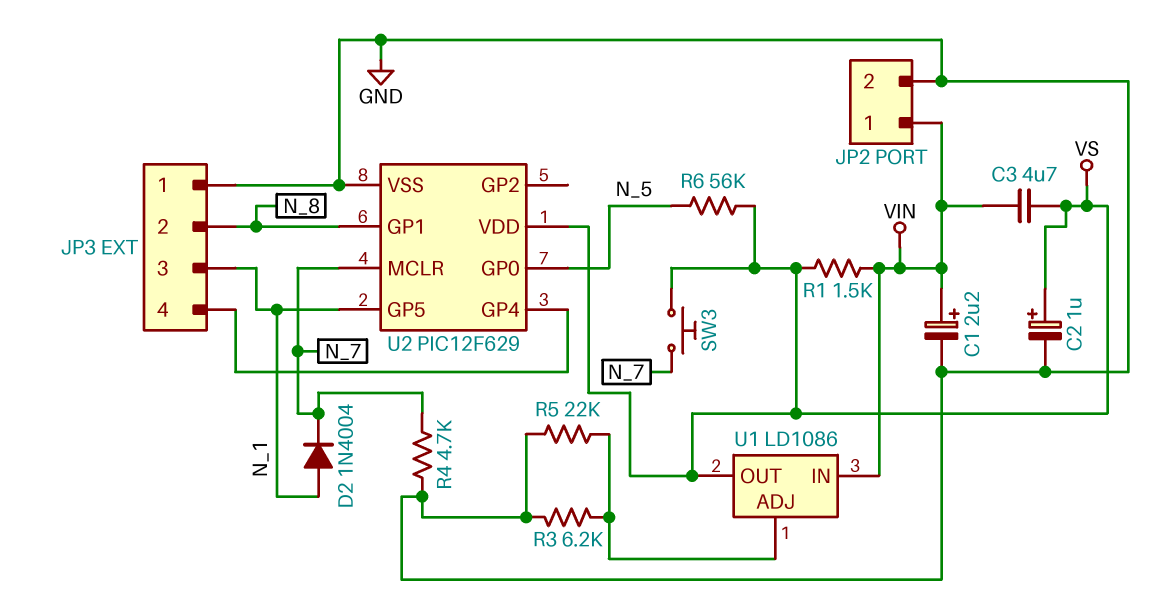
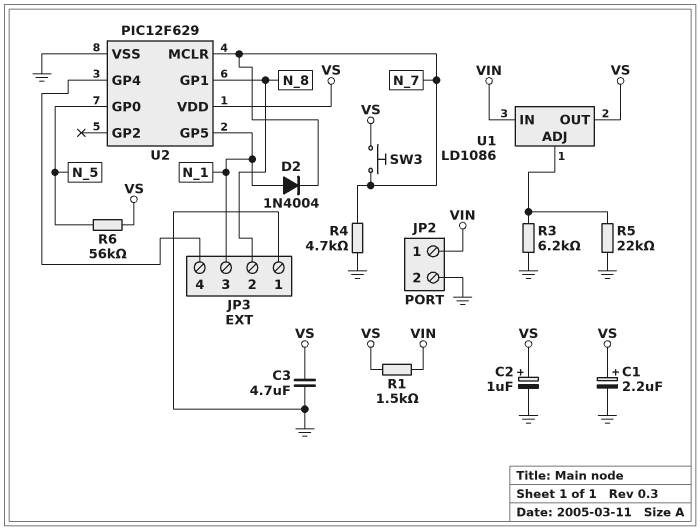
C1: 2.2uF (plus VIN, minus GND) -> 2.2uF (plus VS, minus GND)
C3: 4.7uF (VIN, VS) -> 4.7uF (GND, VS)

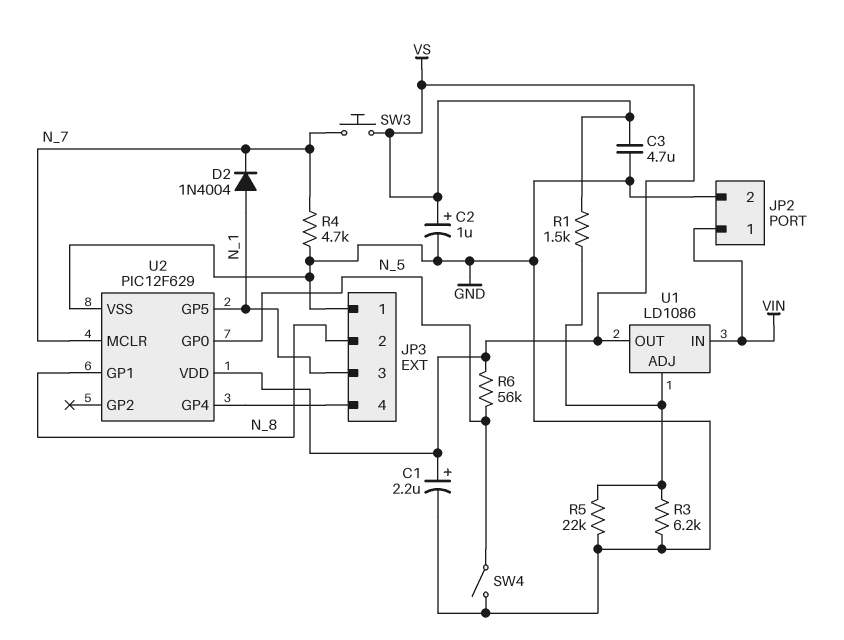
R1: 1.5k (VIN, VS) -> 1.5k (U1/ADJ, VS)
SW4: none -> switch (GND, N_5)

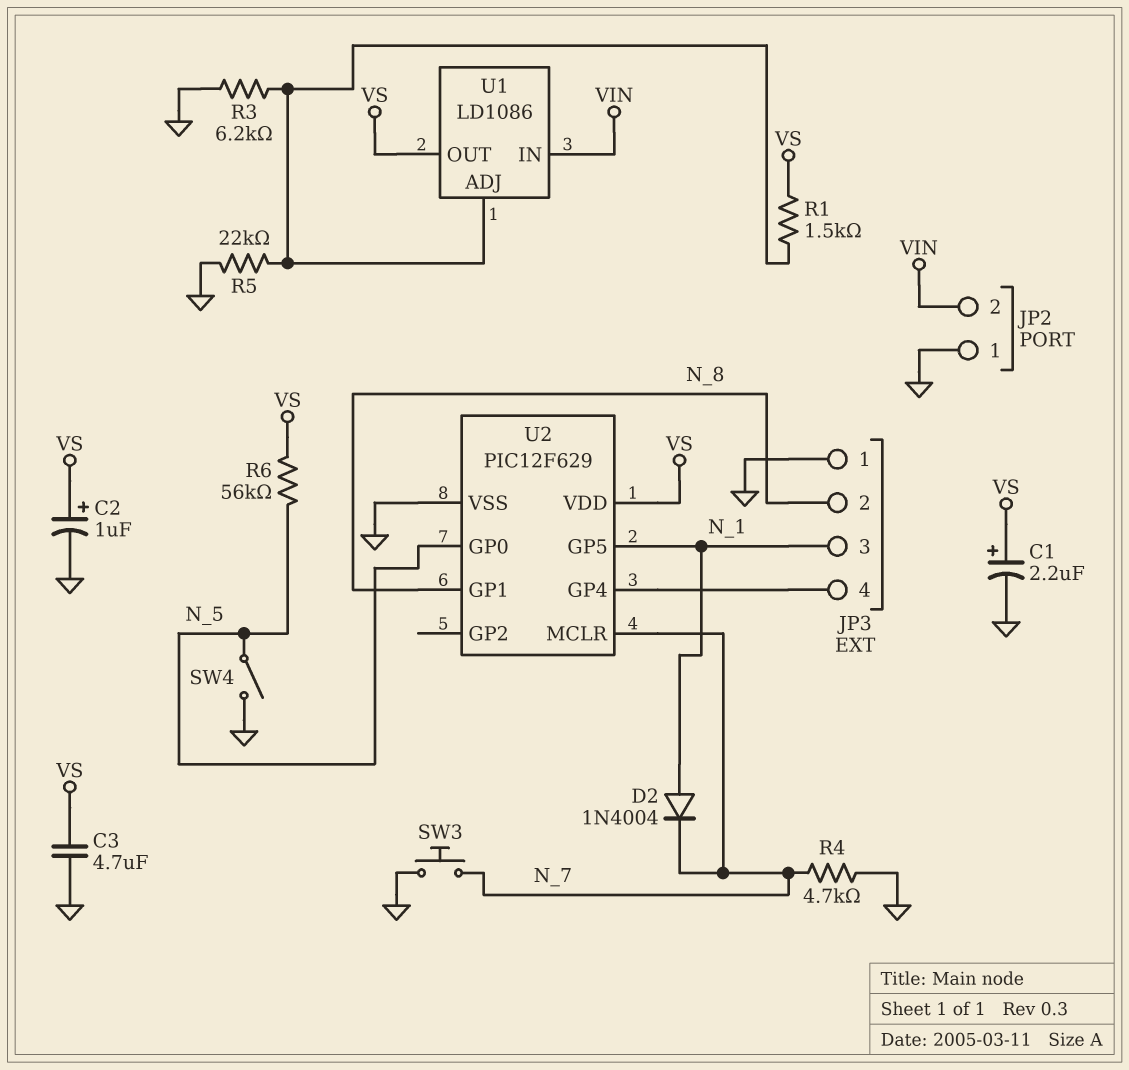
JP2 pin 1: VIN -> GND
JP2 pin 2: GND -> VIN
SW3: button (N_7, VS) -> button (GND, N_7)

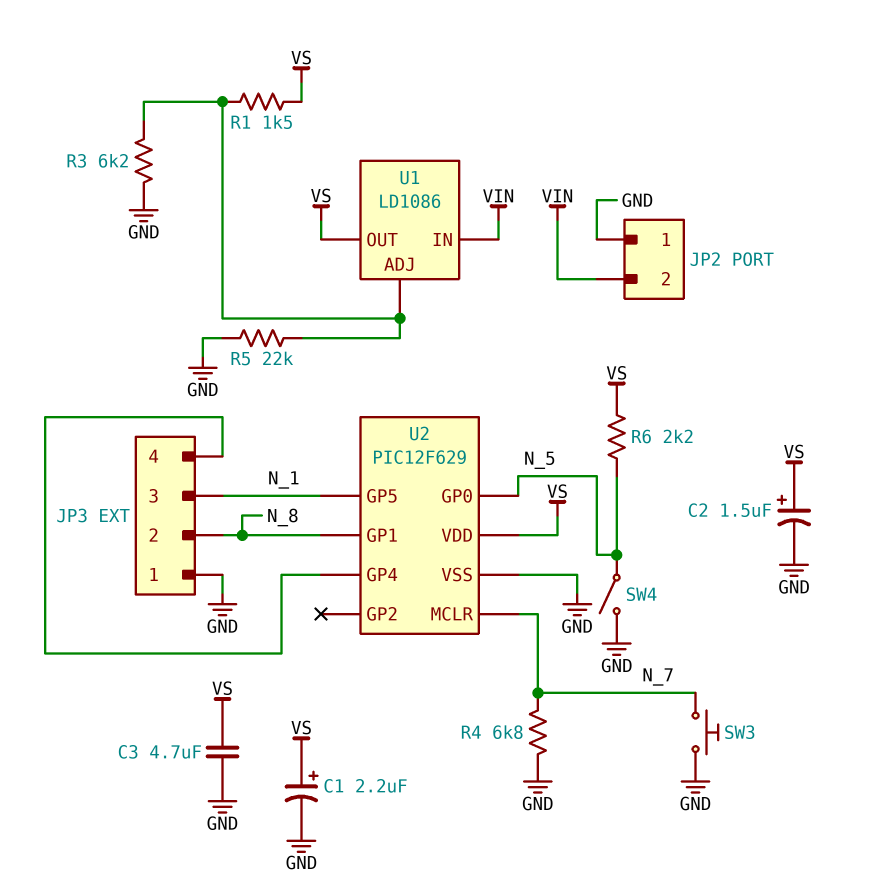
C2: 1uF (plus VS, minus GND) -> 1.5uF (plus VS, minus GND)
D2: diode 1N4004 (A N_1, K N_7) -> none
R4: 4.7k (GND, N_7) -> 6.8k (GND, N_7)
R6: 56k (N_5, VS) -> 2.2k (N_5, VS)

